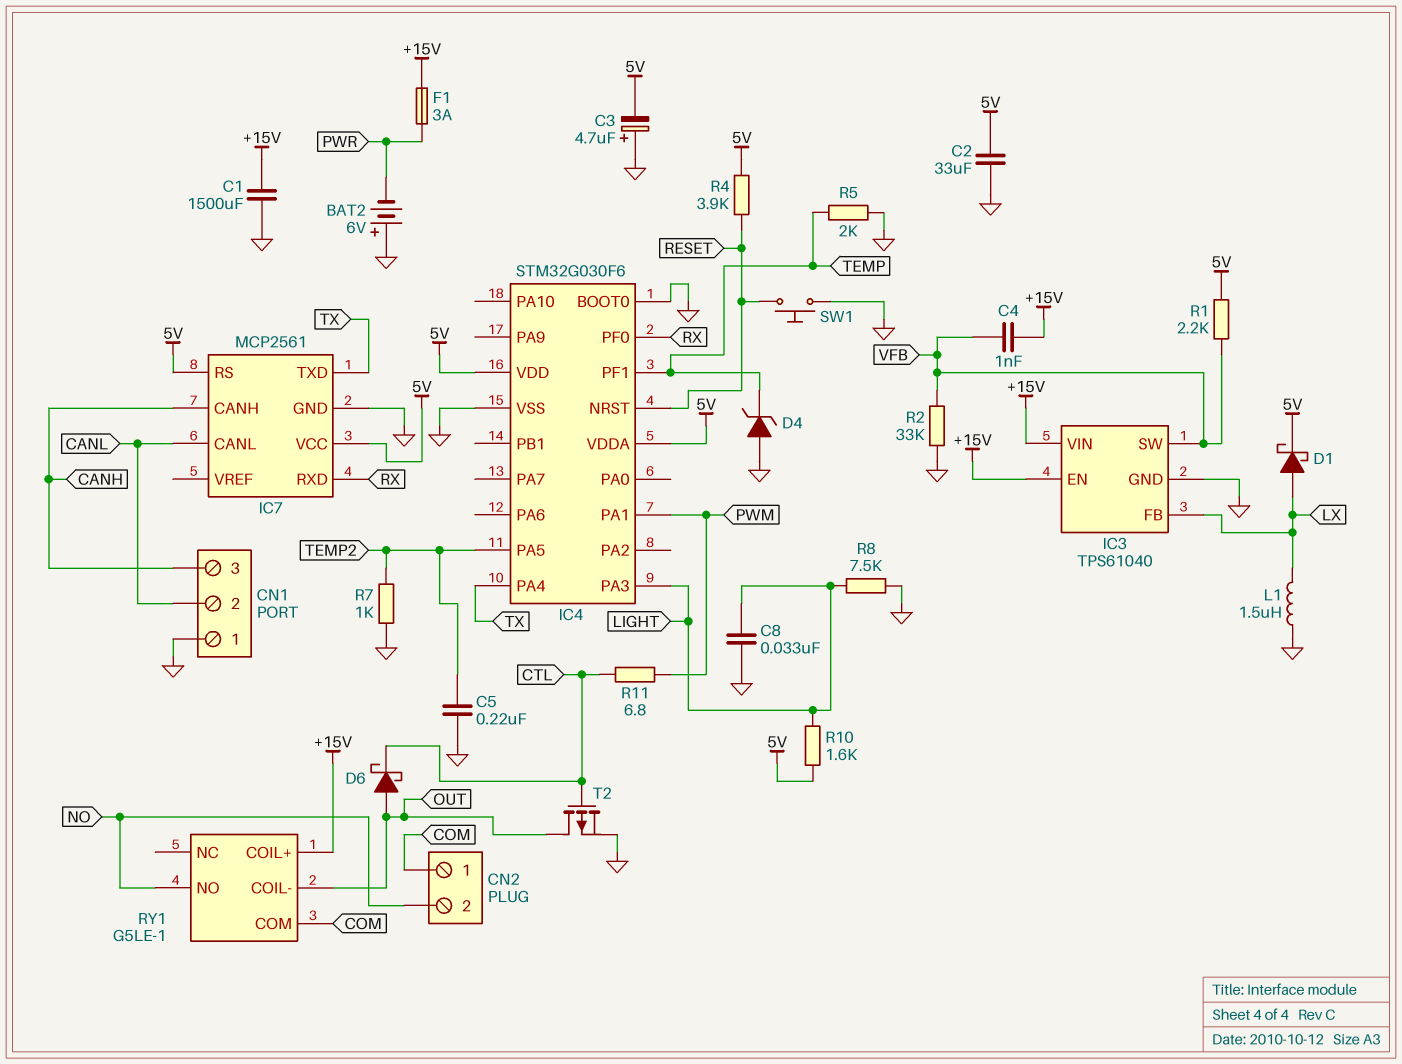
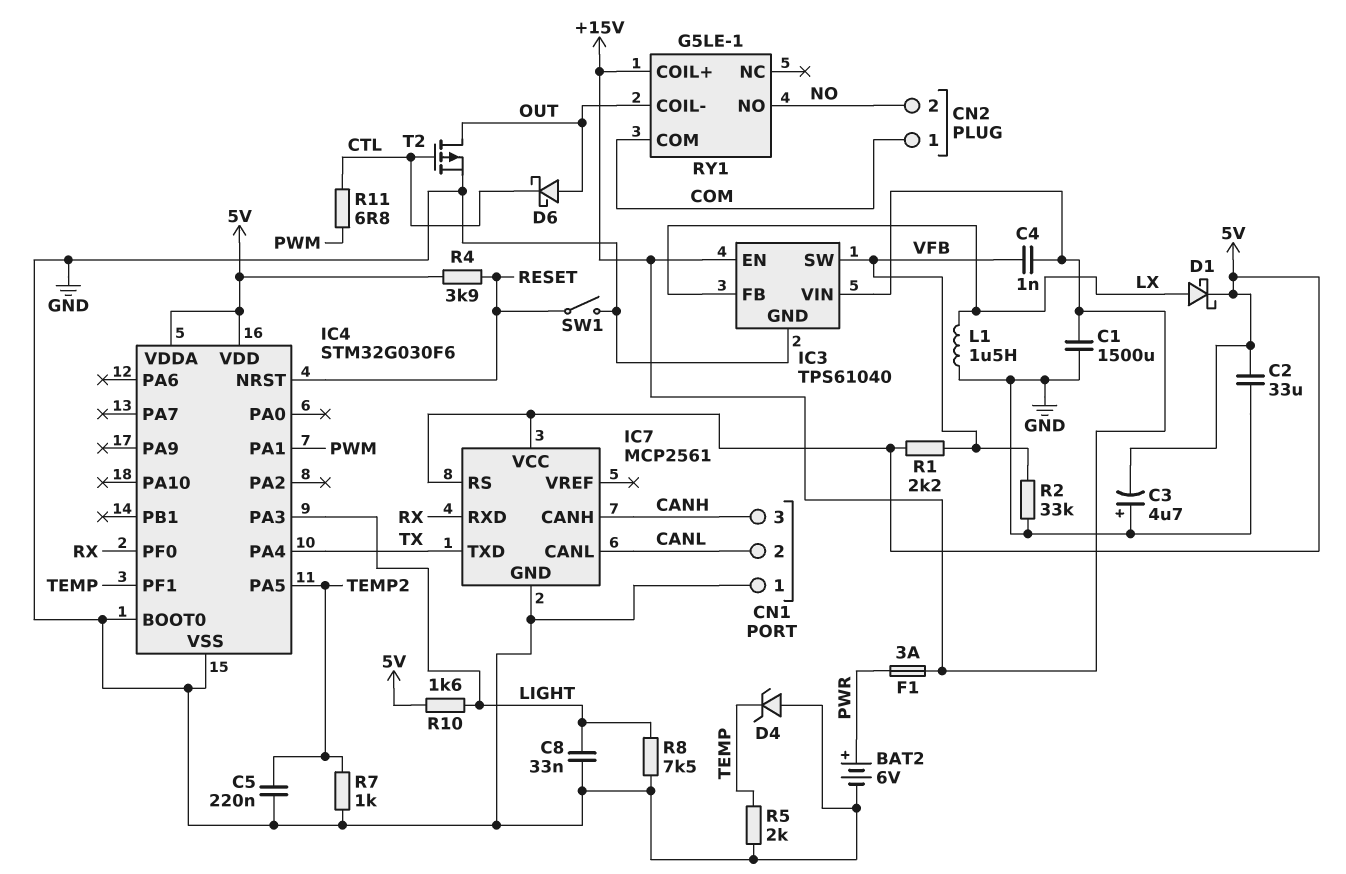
BAT2: 6V (plus GND, minus PWR) -> 6V (plus PWR, minus GND)
SW1: button (GND, RESET) -> switch (GND, RESET)

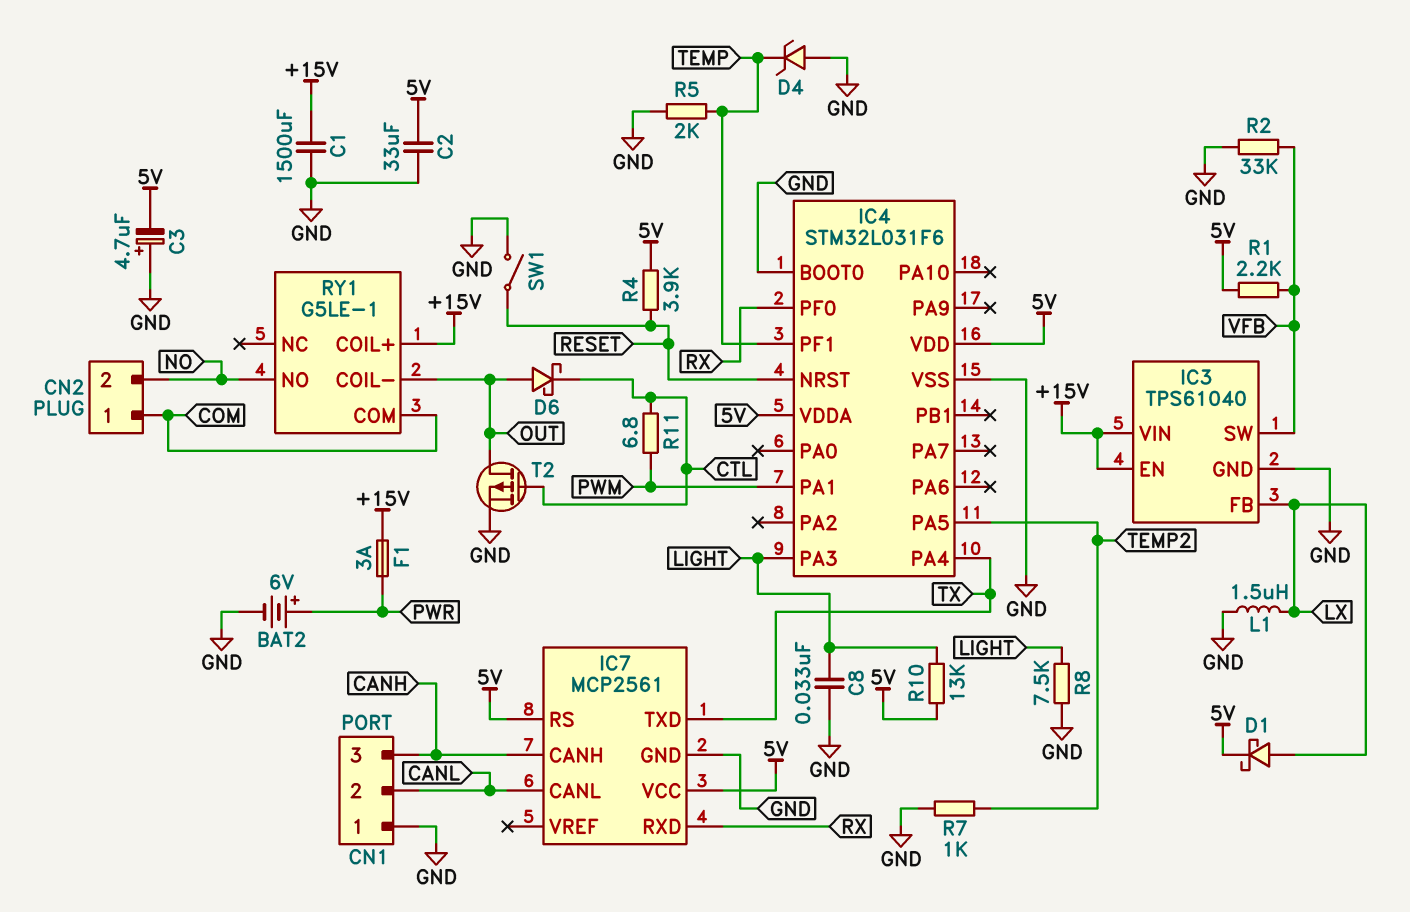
C4: 1nF (+15V, VFB) -> none
C5: 220nF (GND, TEMP2) -> none
IC4: STM32G030F6 -> STM32L031F6
R10: 1.6k (5V, LIGHT) -> 13k (5V, LIGHT)

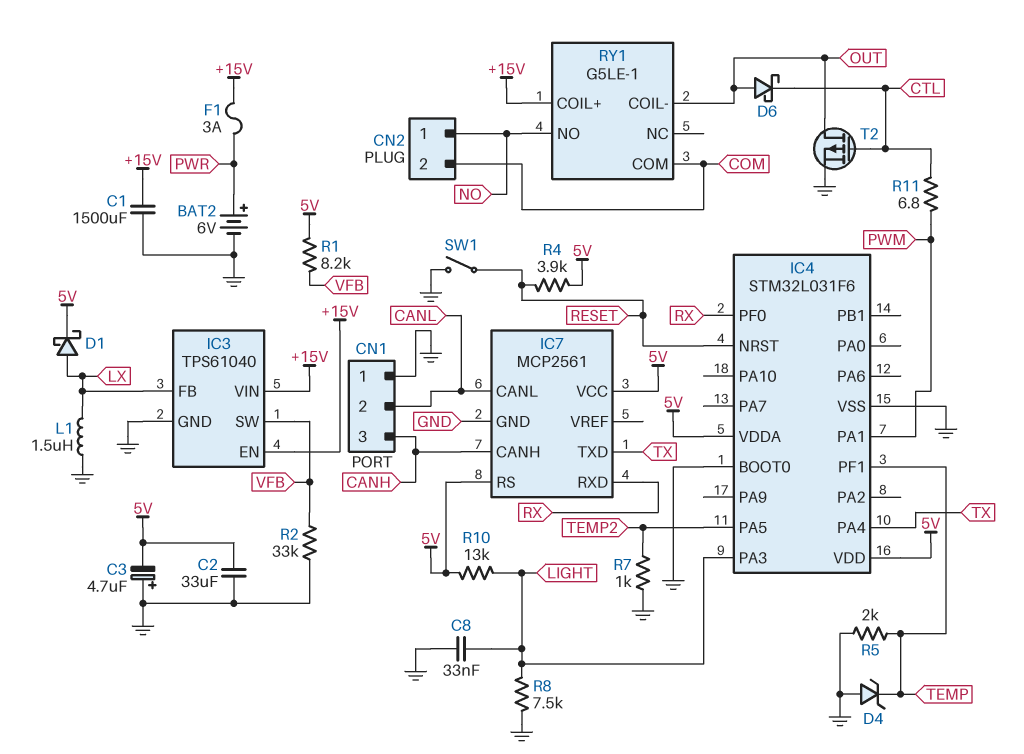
CN2 pin 1: COM -> NO
CN2 pin 2: NO -> COM
R1: 2.2k (5V, VFB) -> 8.2k (5V, VFB)

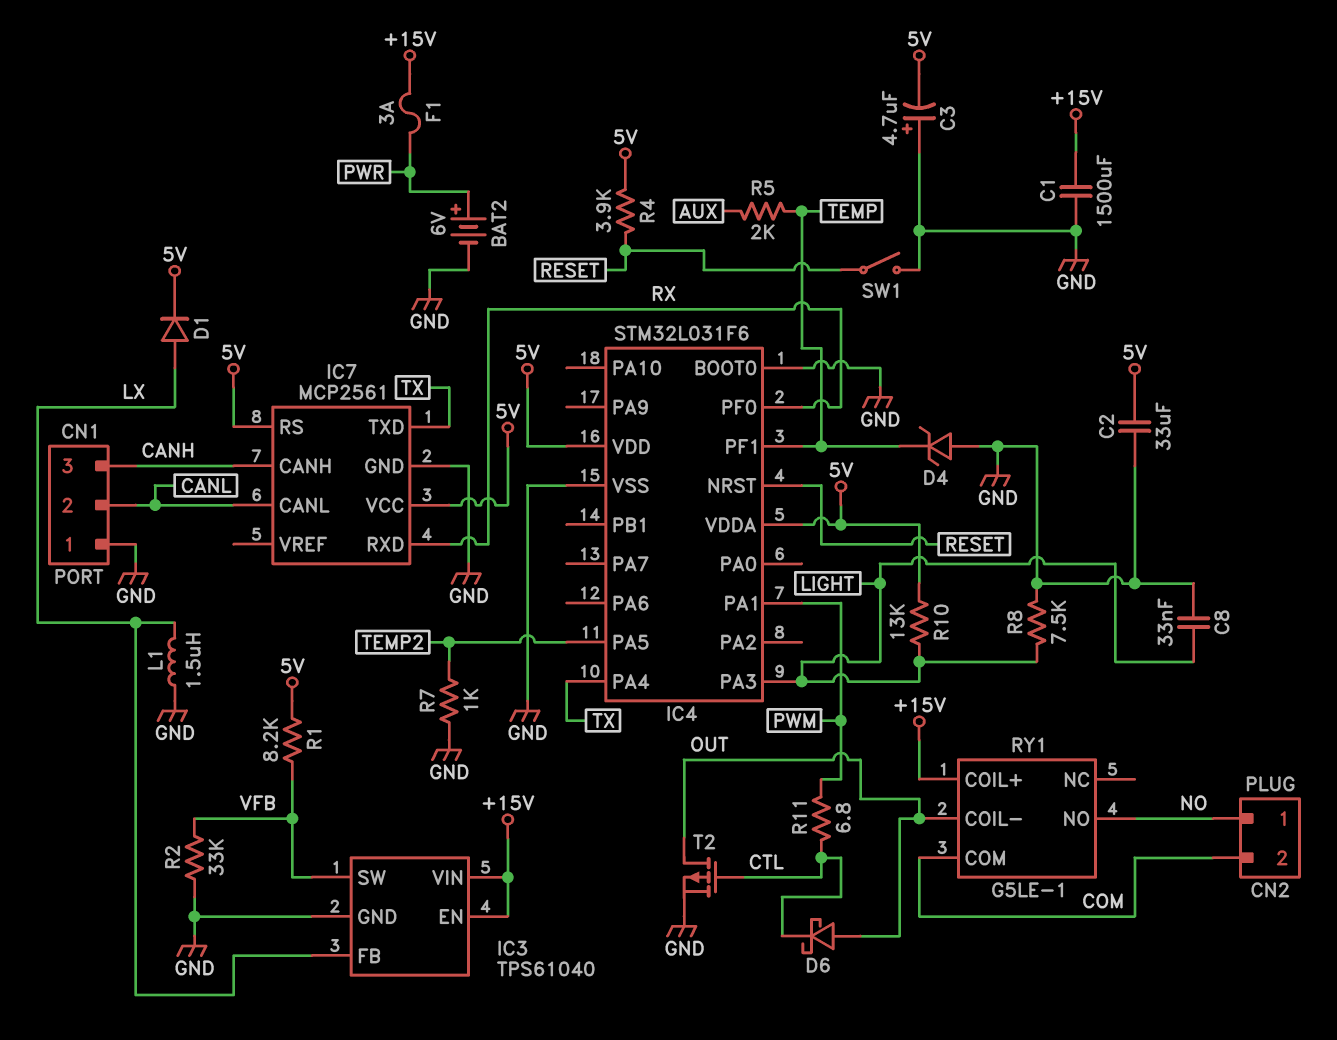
D1: schottky (A LX, K 5V) -> diode (A LX, K 5V)
R5: 2k (GND, TEMP) -> 2k (AUX, TEMP)

